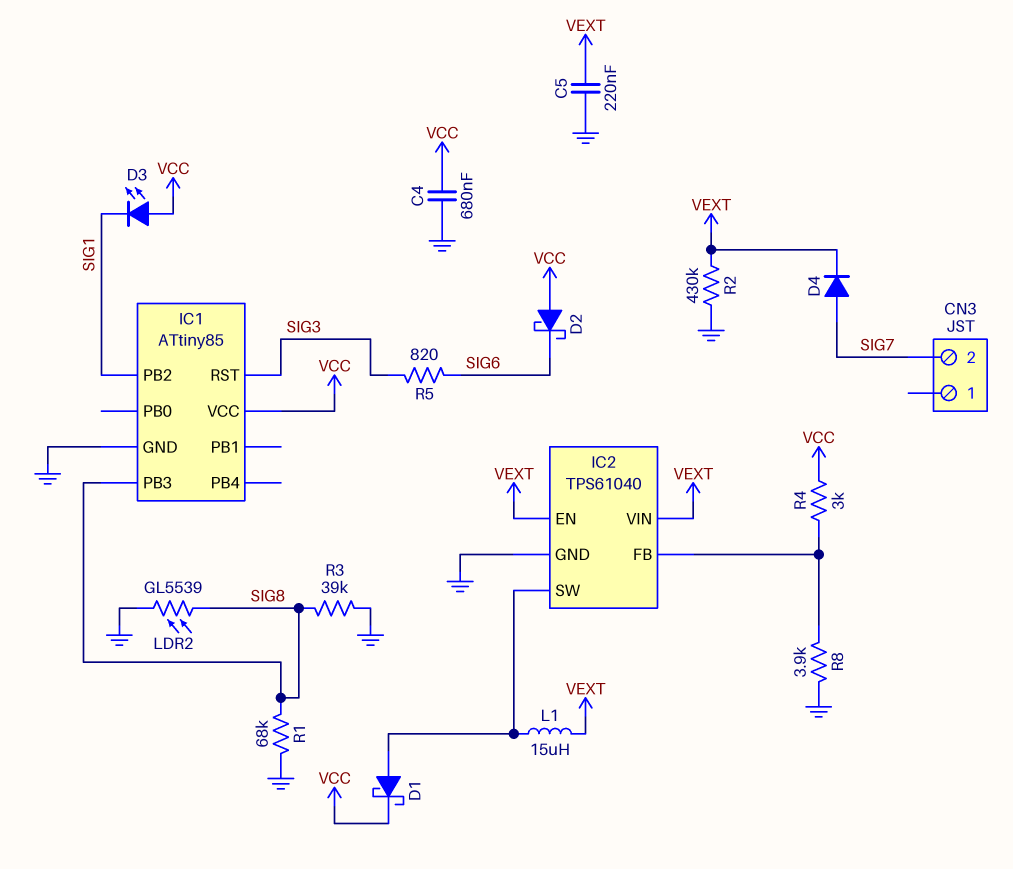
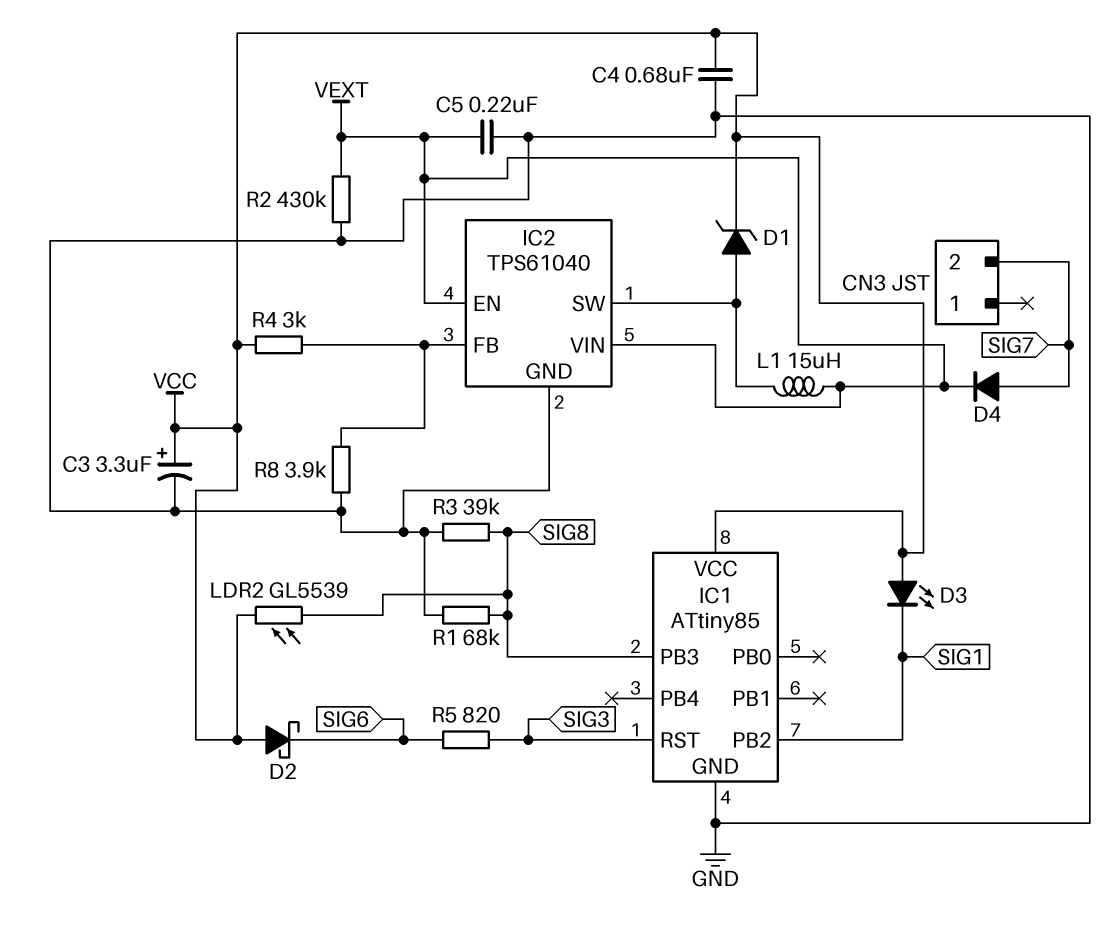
C3: none -> 3.3uF (plus VCC, minus GND)
D1: schottky (A IC2/SW, K VCC) -> zener (A IC2/SW, K VCC)
LDR2: GL5539 (GND, SIG8) -> GL5539 (SIG8, VCC)

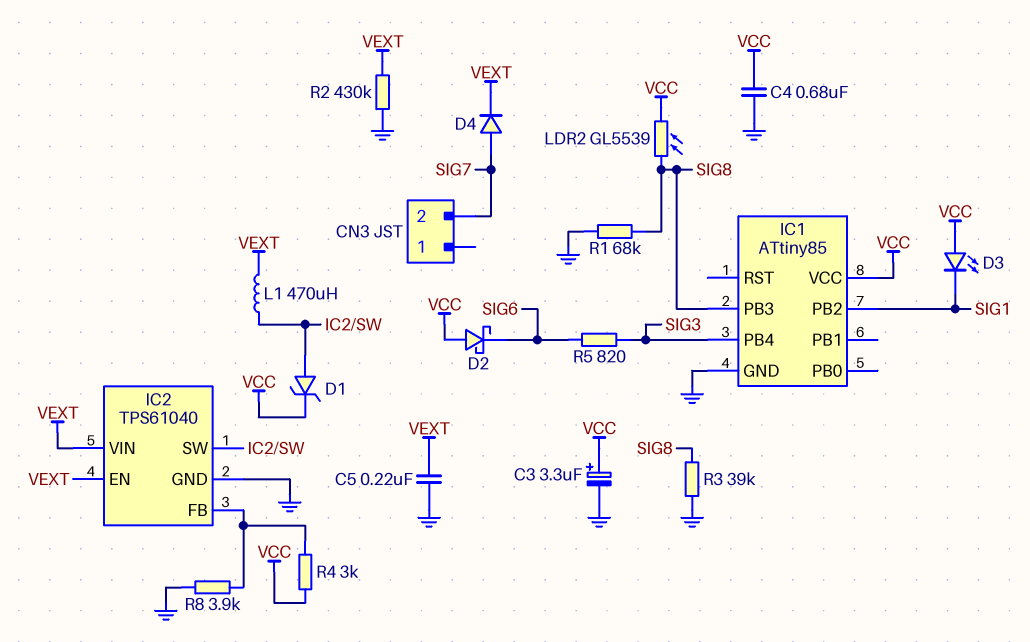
IC1 pin PB4: none -> SIG3
IC1 pin RST: SIG3 -> none
L1: 15uH (IC2/SW, VEXT) -> 470uH (IC2/SW, VEXT)

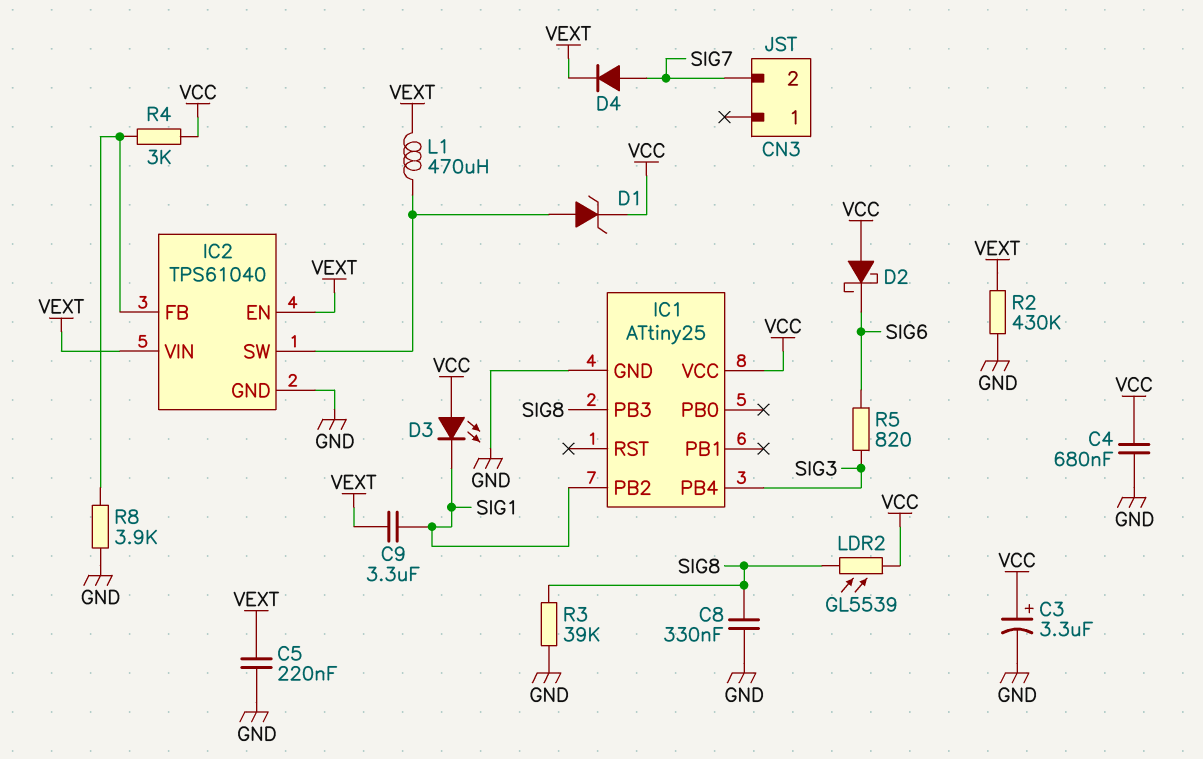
C8: none -> 330nF (GND, SIG8)
C9: none -> 3.3uF (SIG1, VEXT)
IC1: ATtiny85 -> ATtiny25
R1: 68k (GND, SIG8) -> none

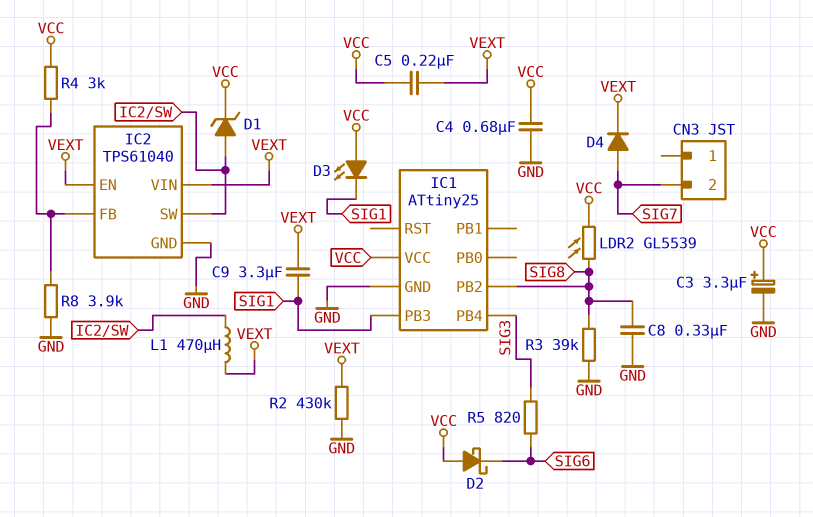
C5: 220nF (GND, VEXT) -> 220nF (VCC, VEXT)
IC1 pin PB2: SIG1 -> SIG8
IC1 pin PB3: SIG8 -> SIG1

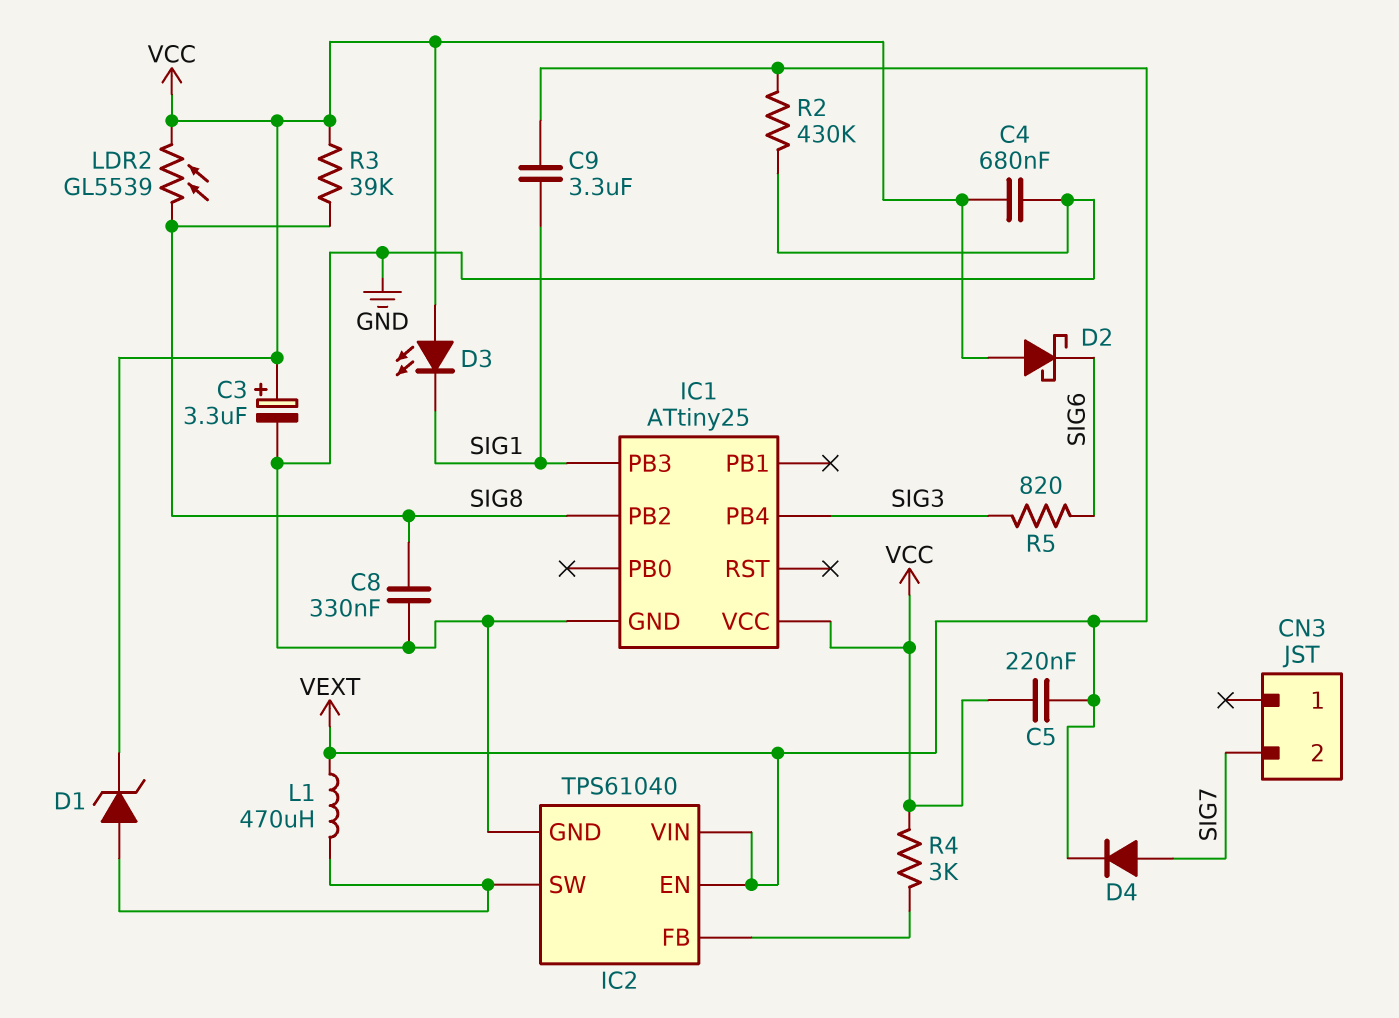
R3: 39k (GND, SIG8) -> 39k (SIG8, VCC)
R8: 3.9k (GND, IC2/FB) -> none

